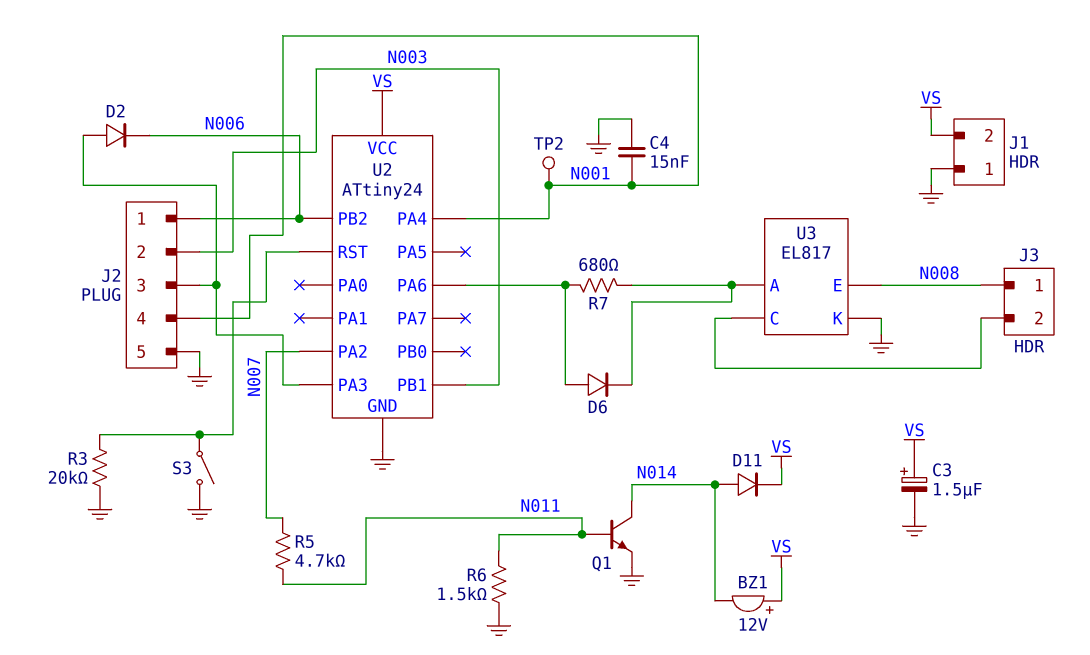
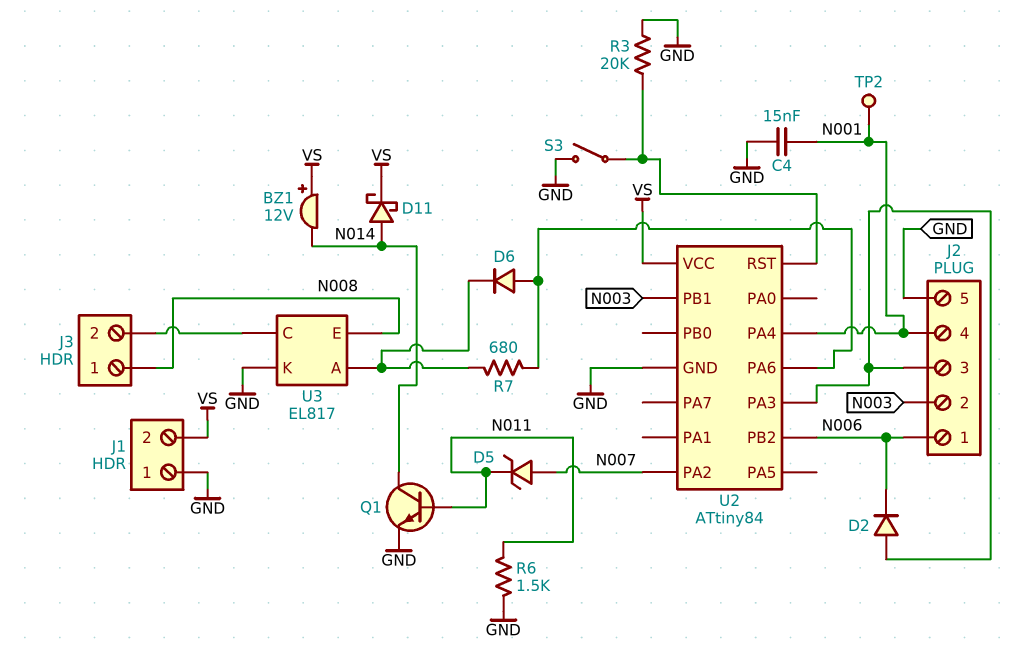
C3: 1.5uF (plus VS, minus GND) -> none
D5: none -> zener (A N007, K N011)
D11: diode (A N014, K VS) -> schottky (A N014, K VS)
R5: 4.7k (N007, N011) -> none
U2: ATtiny24 -> ATtiny84

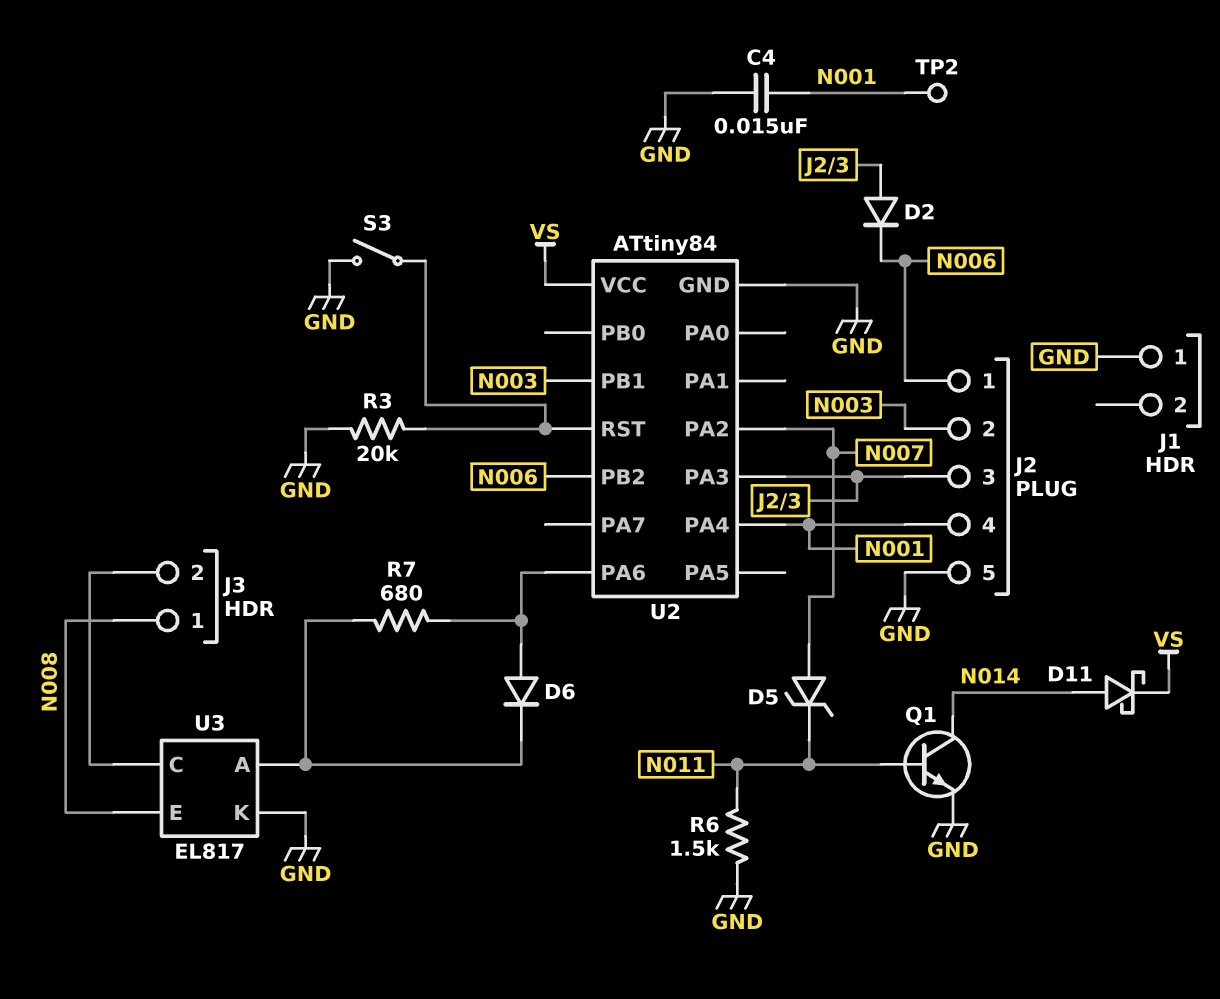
BZ1: buzzer 12V (plus VS, minus N014) -> none
J1 pin 2: VS -> none

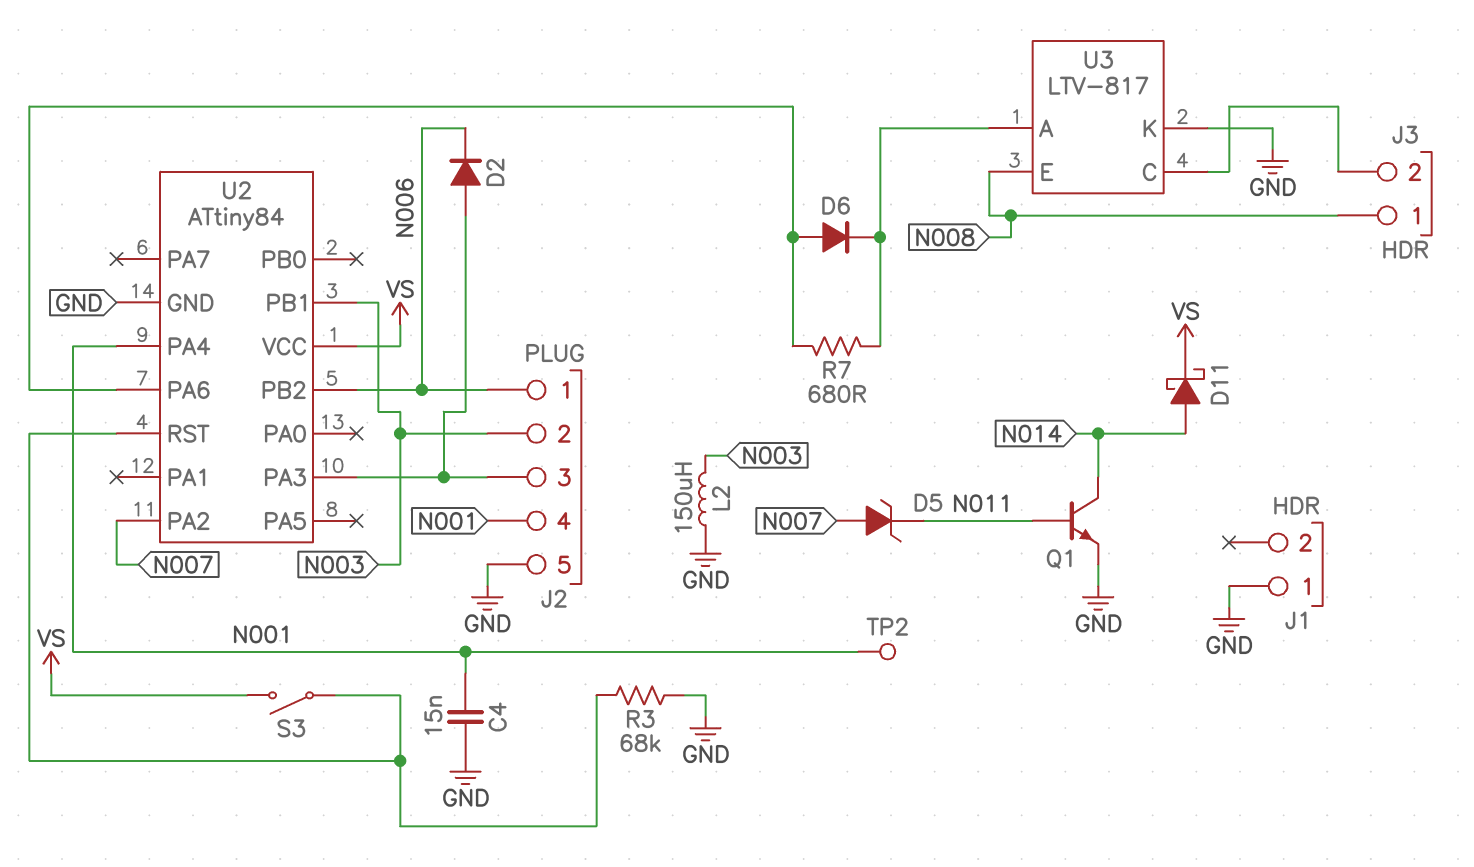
L2: none -> 150uH (GND, N003)
R3: 20k (GND, U2/RST) -> 68k (GND, U2/RST)
R6: 1.5k (GND, N011) -> none
S3: switch (GND, U2/RST) -> switch (U2/RST, VS)
U3: EL817 -> LTV-817

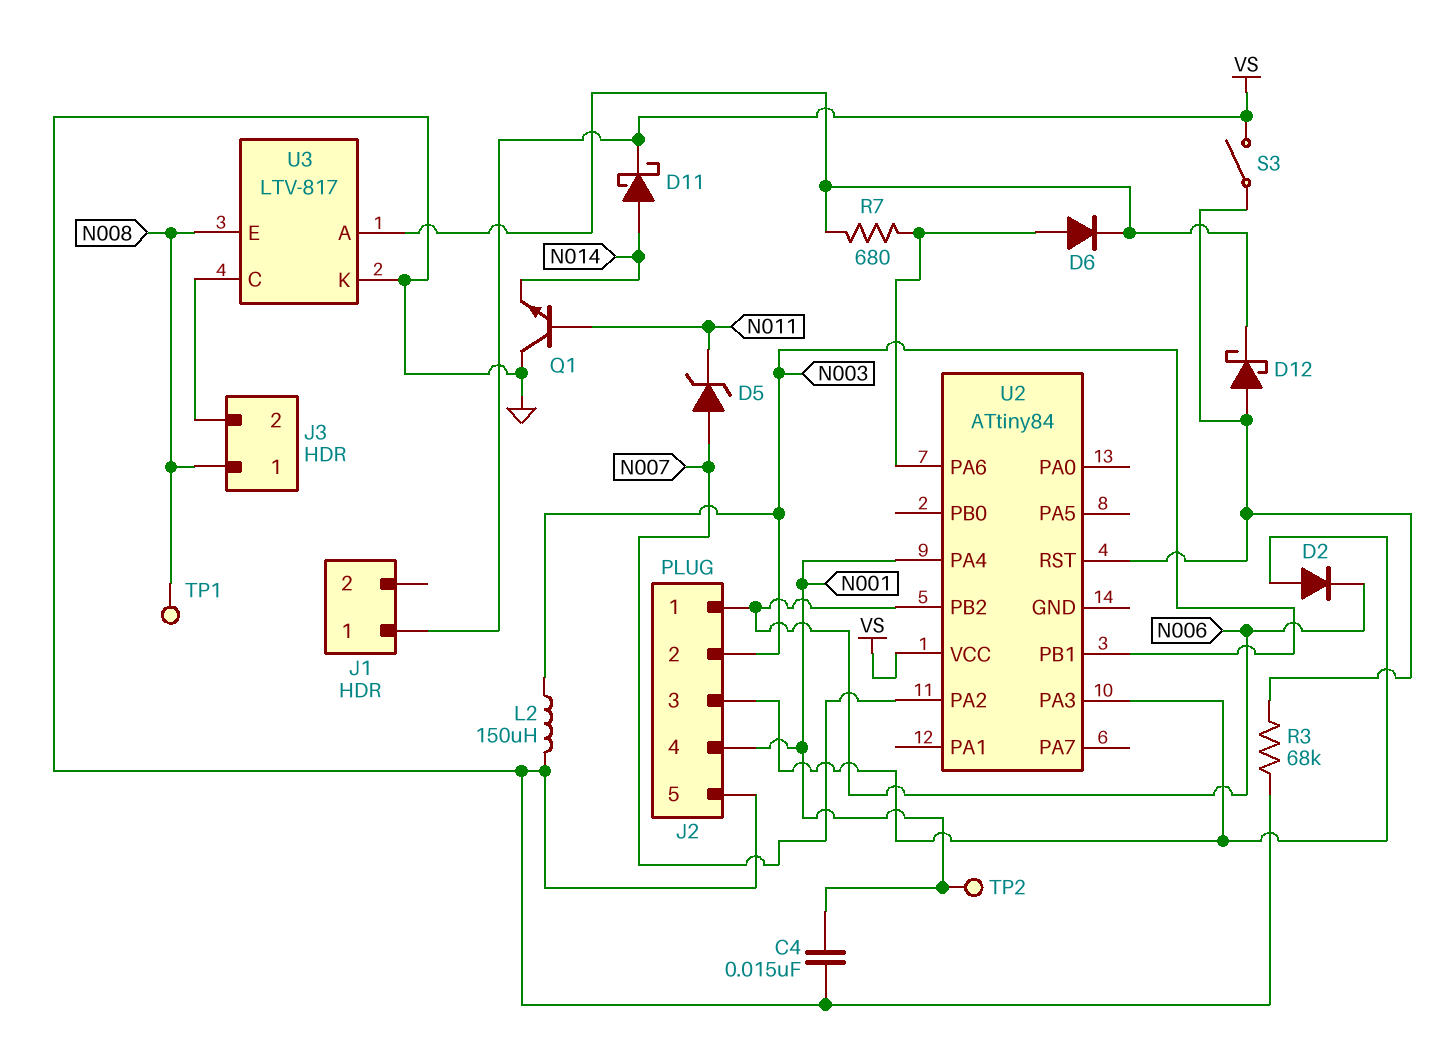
D12: none -> schottky (A U2/RST, K U3/A)
J1 pin 1: GND -> VS
Q1: NPN (B N011, C N014, E GND) -> NPN (B N011, C GND, E N014)
TP1: none -> test point (N008)
U2 pin GND: GND -> none

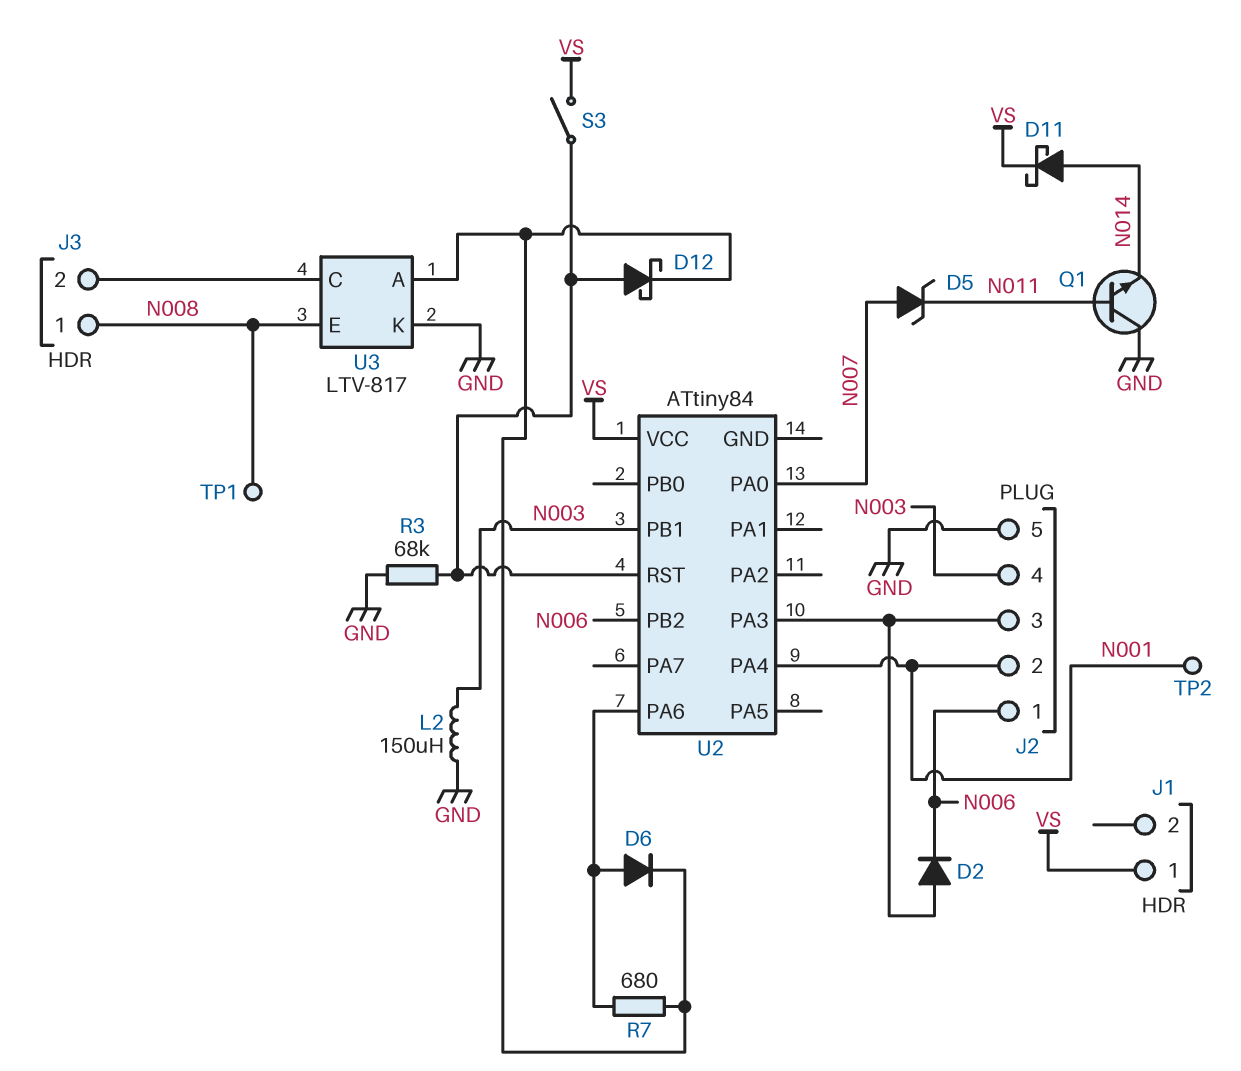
C4: 15nF (GND, N001) -> none
J2 pin 2: N003 -> N001
J2 pin 4: N001 -> N003
U2 pin PA0: none -> N007
U2 pin PA2: N007 -> none

